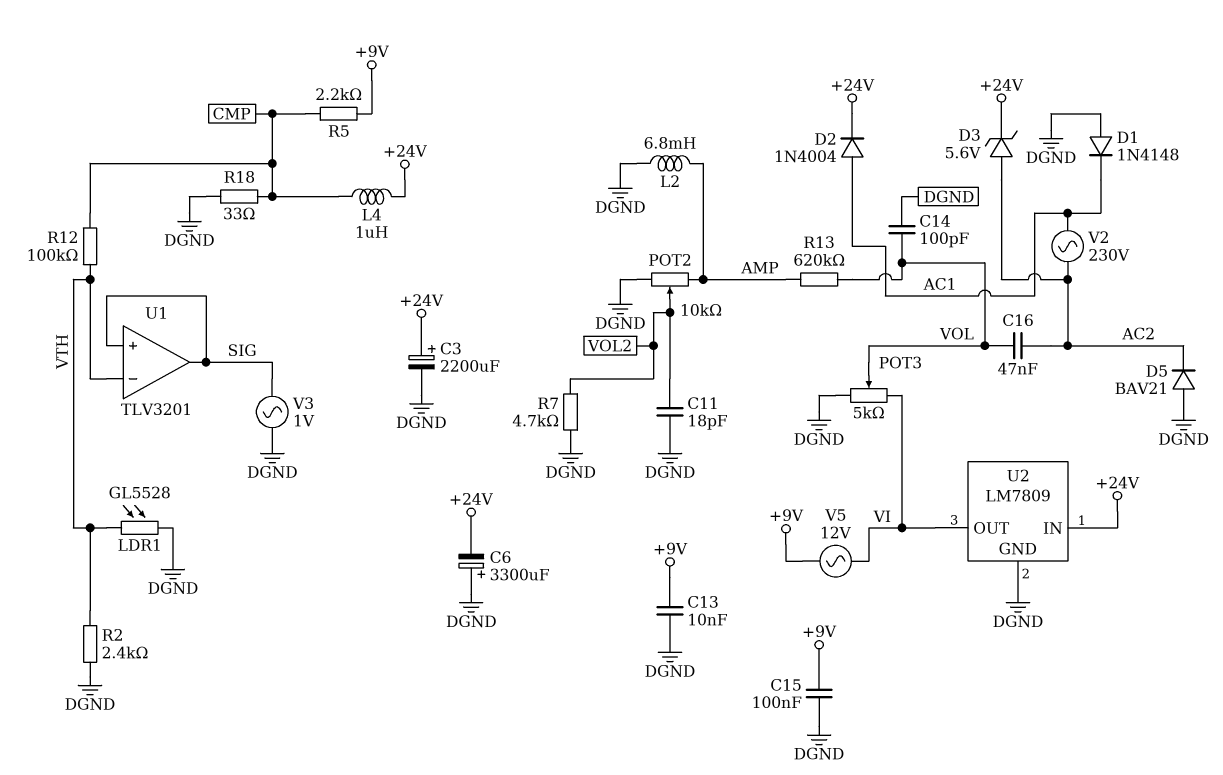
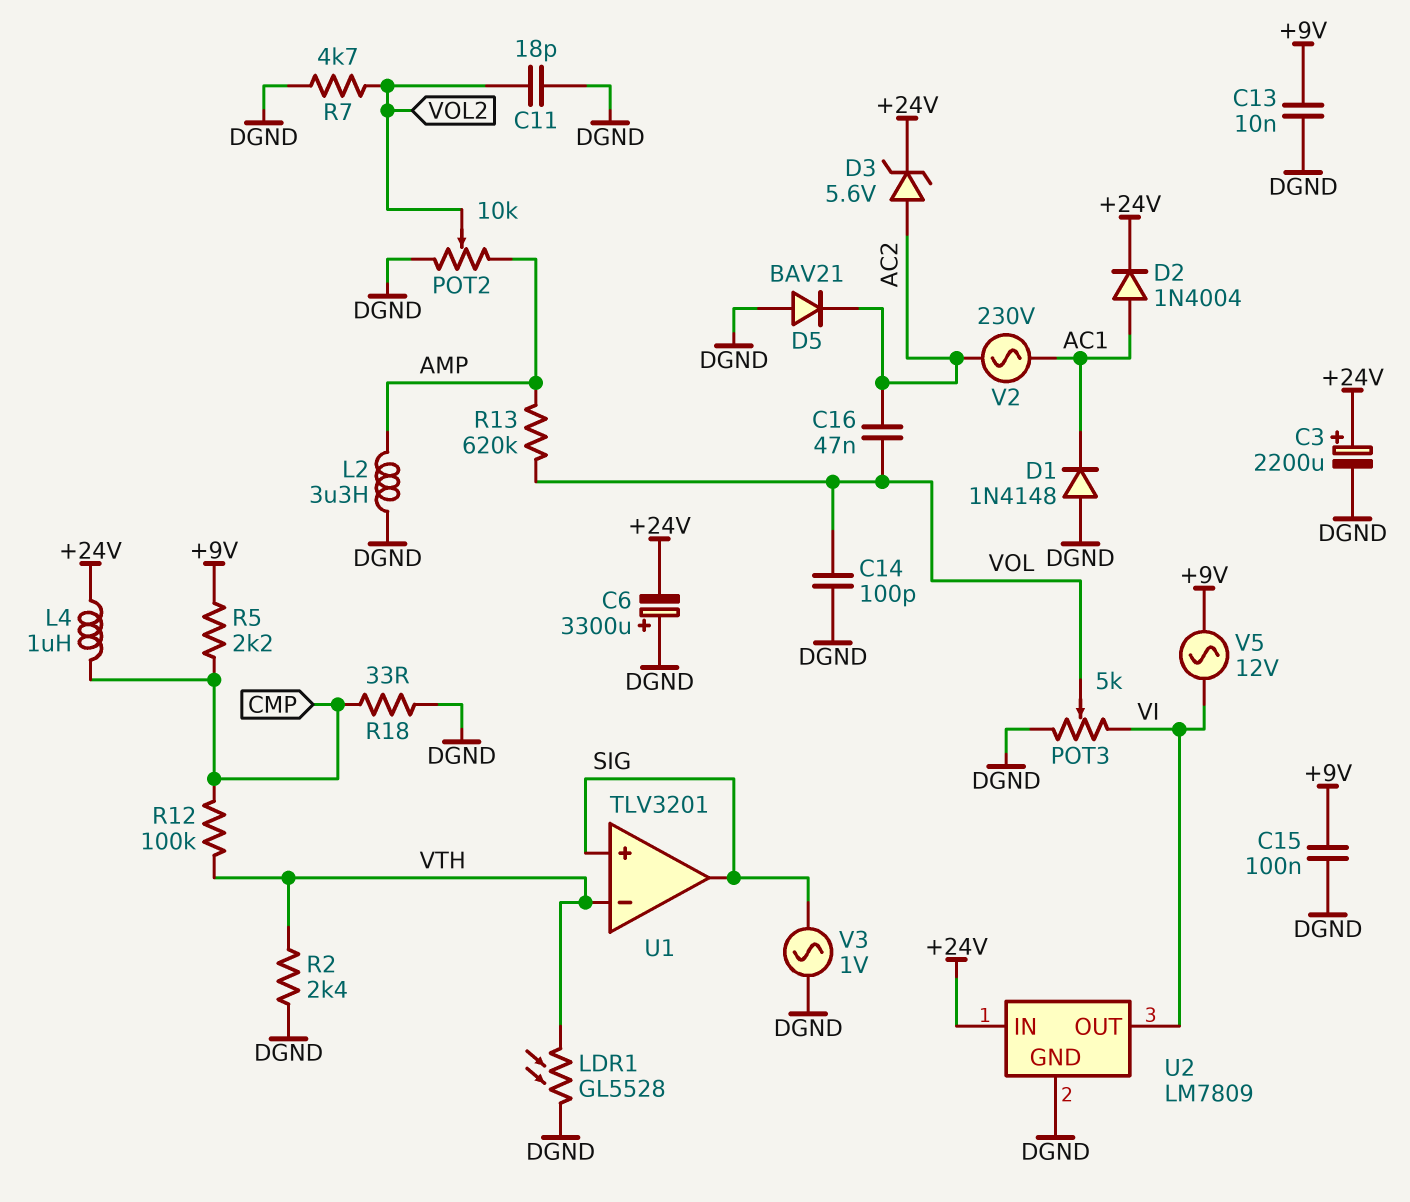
L2: 6.8mH (AMP, DGND) -> 3.3uH (AMP, DGND)

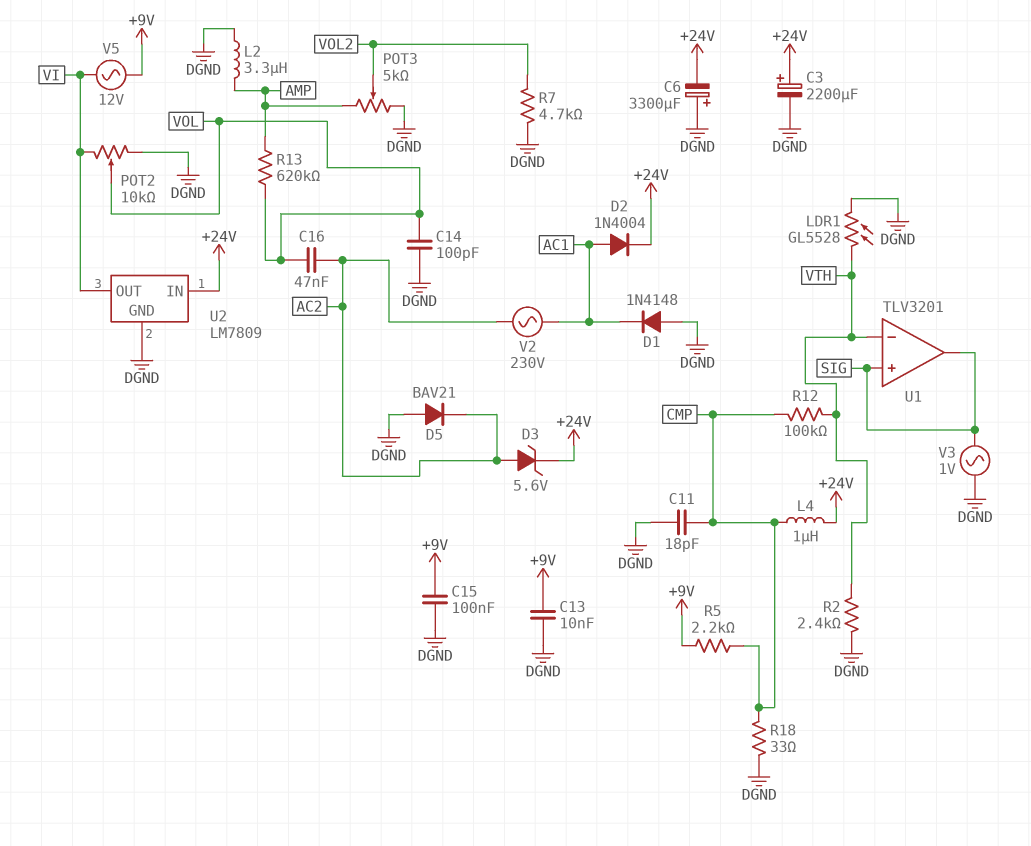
C11: 18pF (DGND, VOL2) -> 18pF (CMP, DGND)
POT2: 10k (AMP, DGND, wiper VOL2) -> 10k (DGND, VI, wiper VOL)
POT3: 5k (DGND, VI, wiper VOL) -> 5k (AMP, DGND, wiper VOL2)

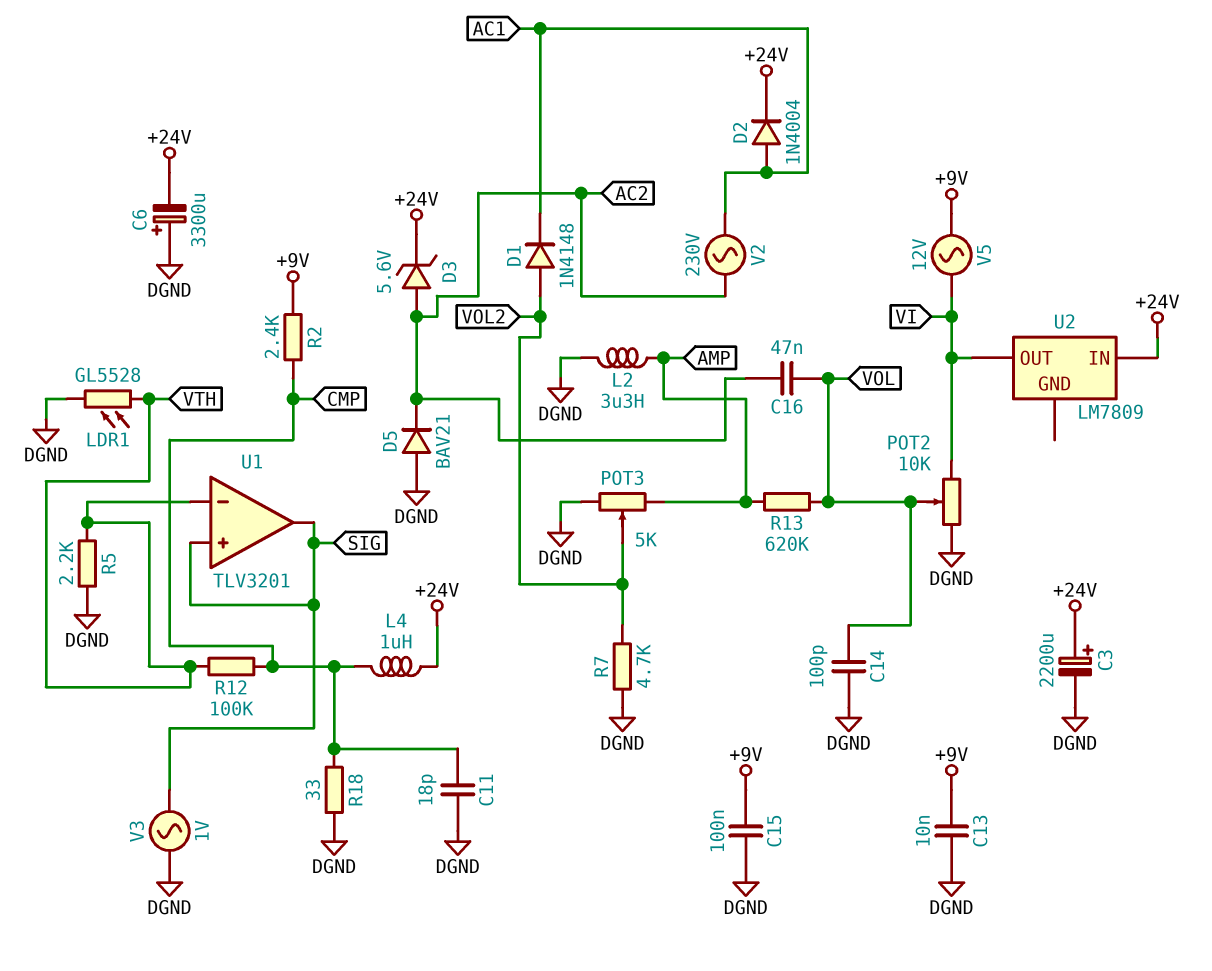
D1: diode 1N4148 (A DGND, K AC1) -> diode 1N4148 (A VOL2, K AC1)
R2: 2.4k (DGND, VTH) -> 2.4k (+9V, CMP)
R5: 2.2k (+9V, CMP) -> 2.2k (DGND, VTH)
U2 pin GND: DGND -> none

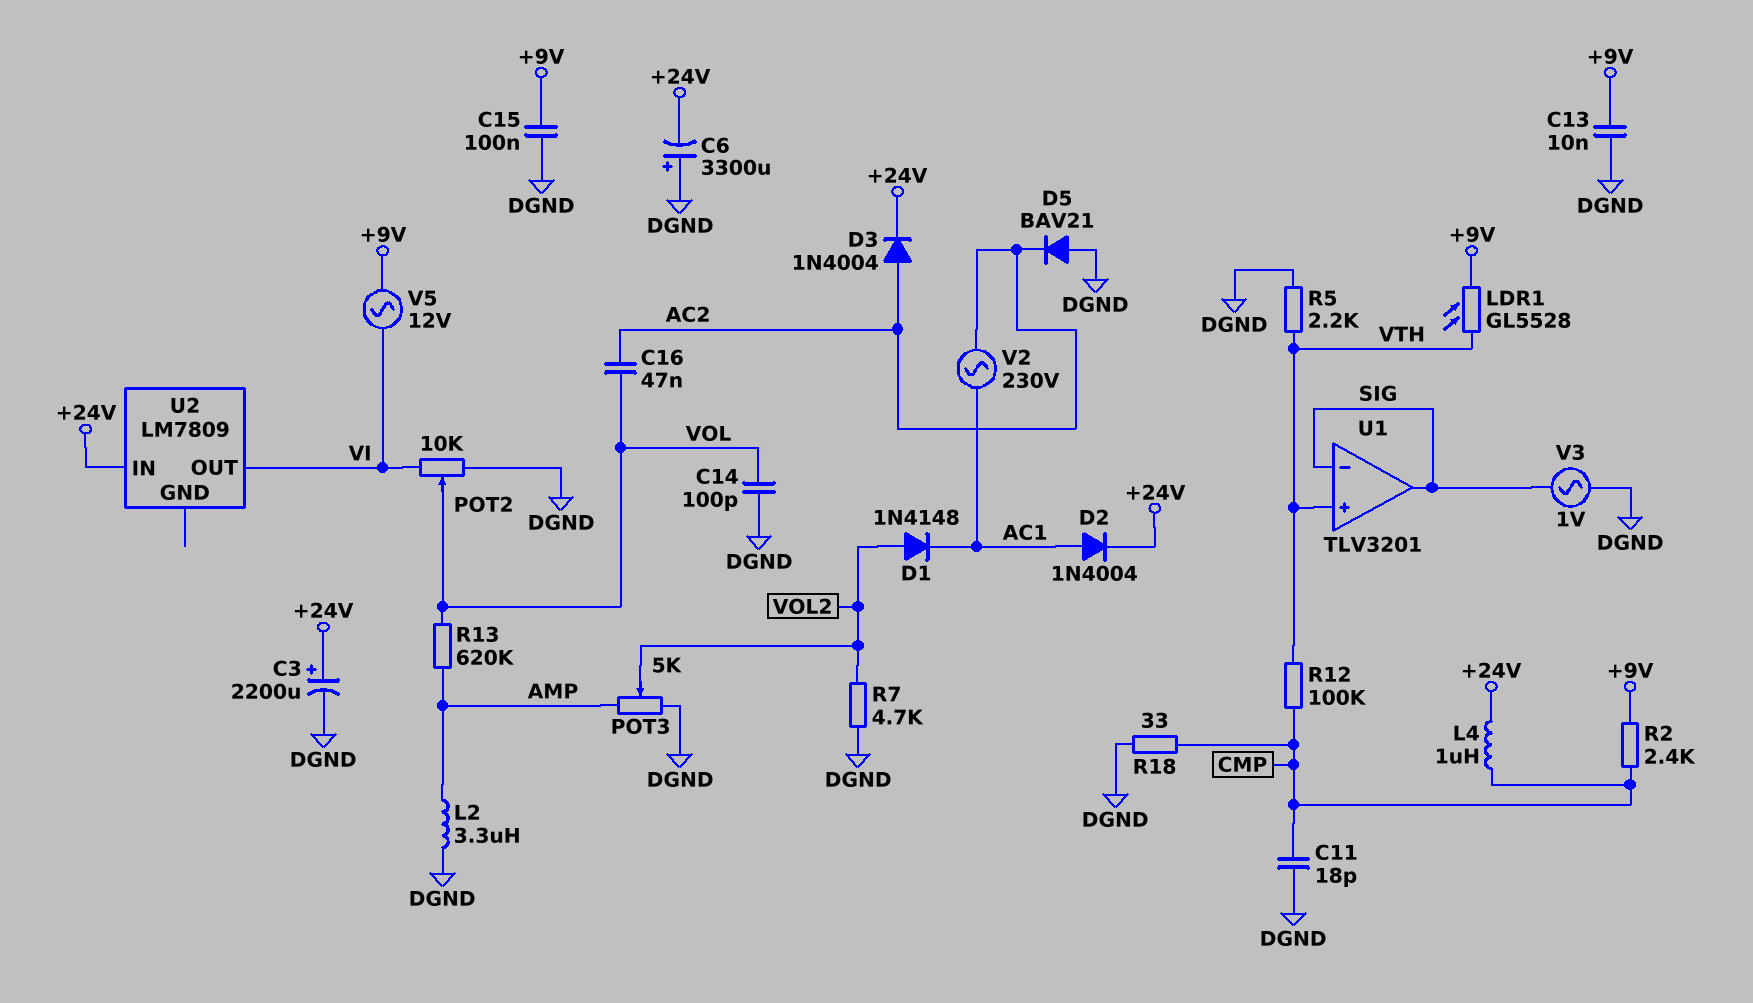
D3: zener 5.6V (A AC2, K +24V) -> diode 1N4004 (A AC2, K +24V)
LDR1: GL5528 (DGND, VTH) -> GL5528 (+9V, VTH)
U1 pin in+: SIG -> VTH
U1 pin in-: VTH -> SIG

